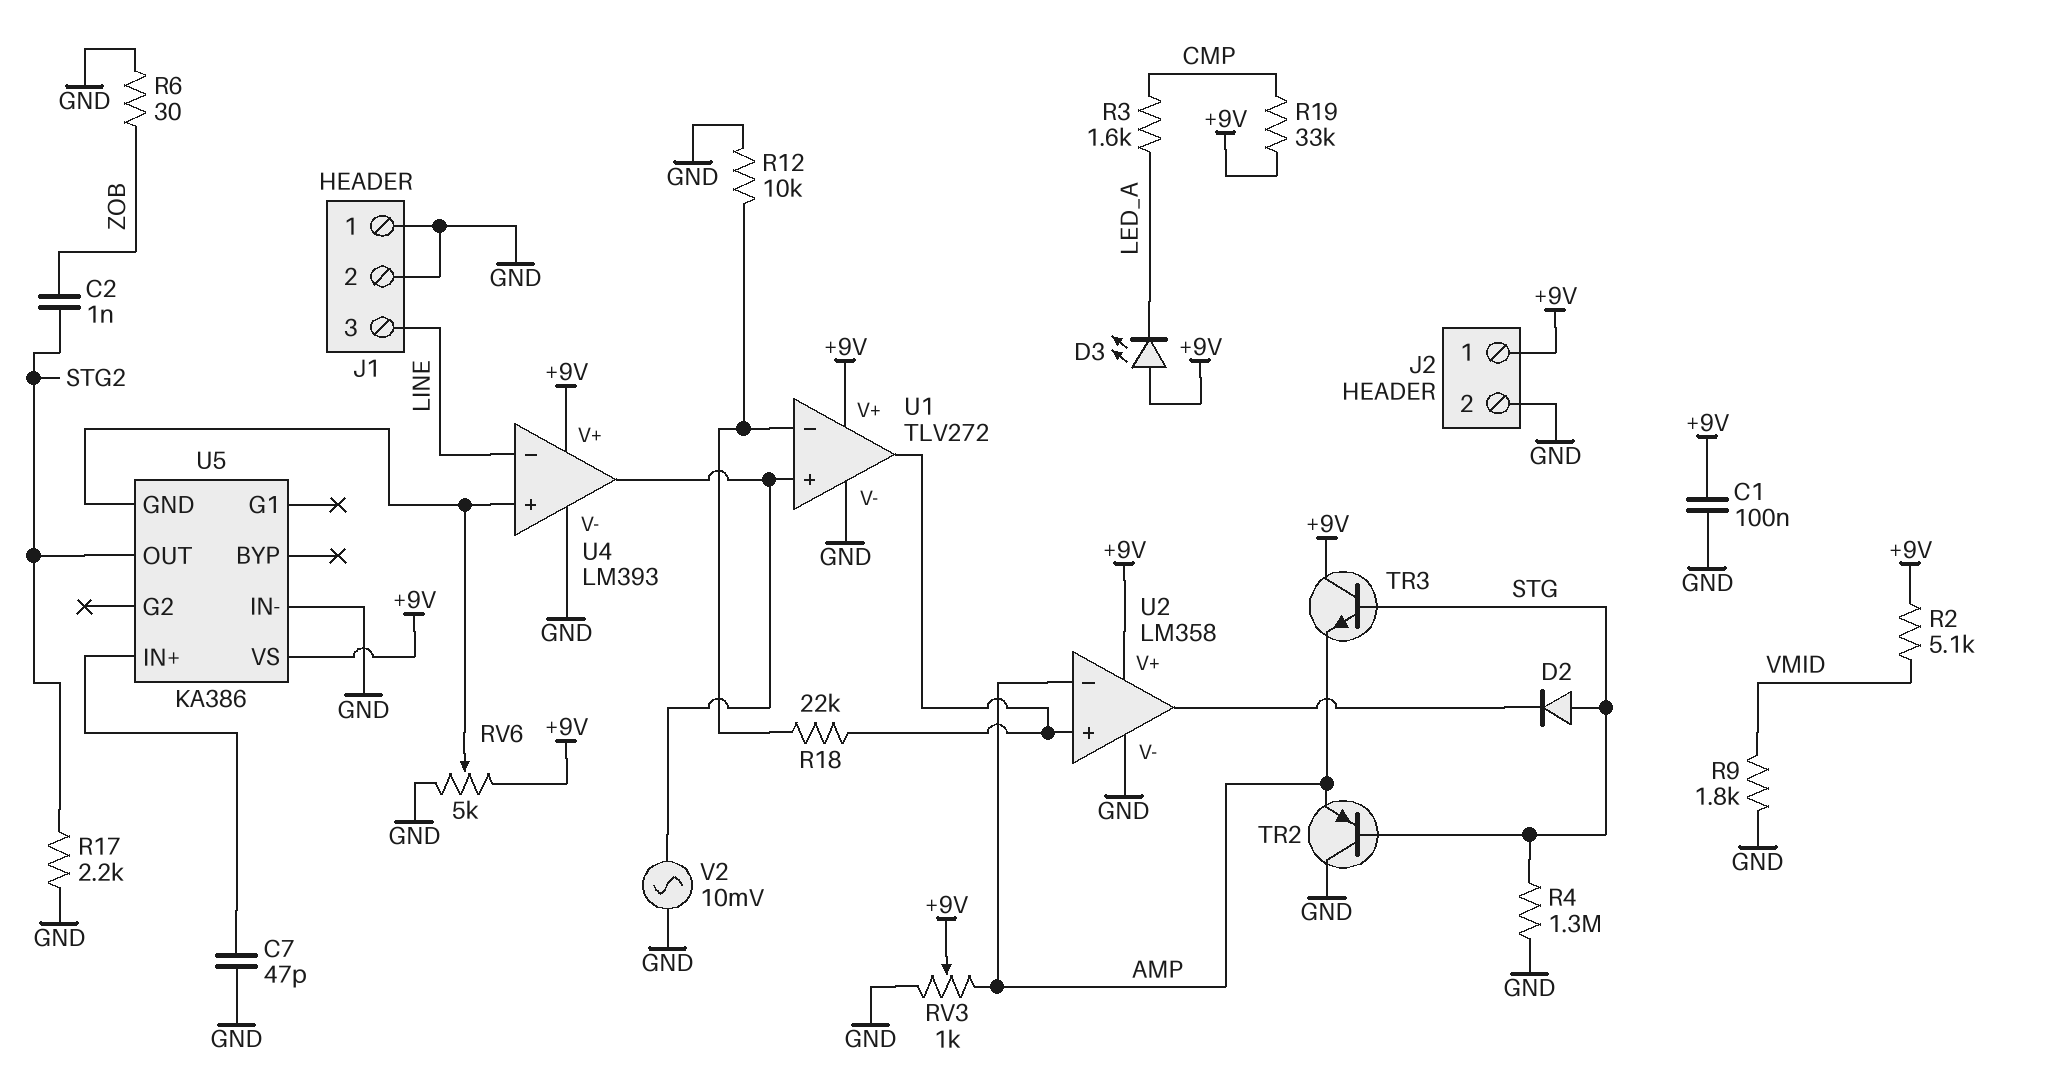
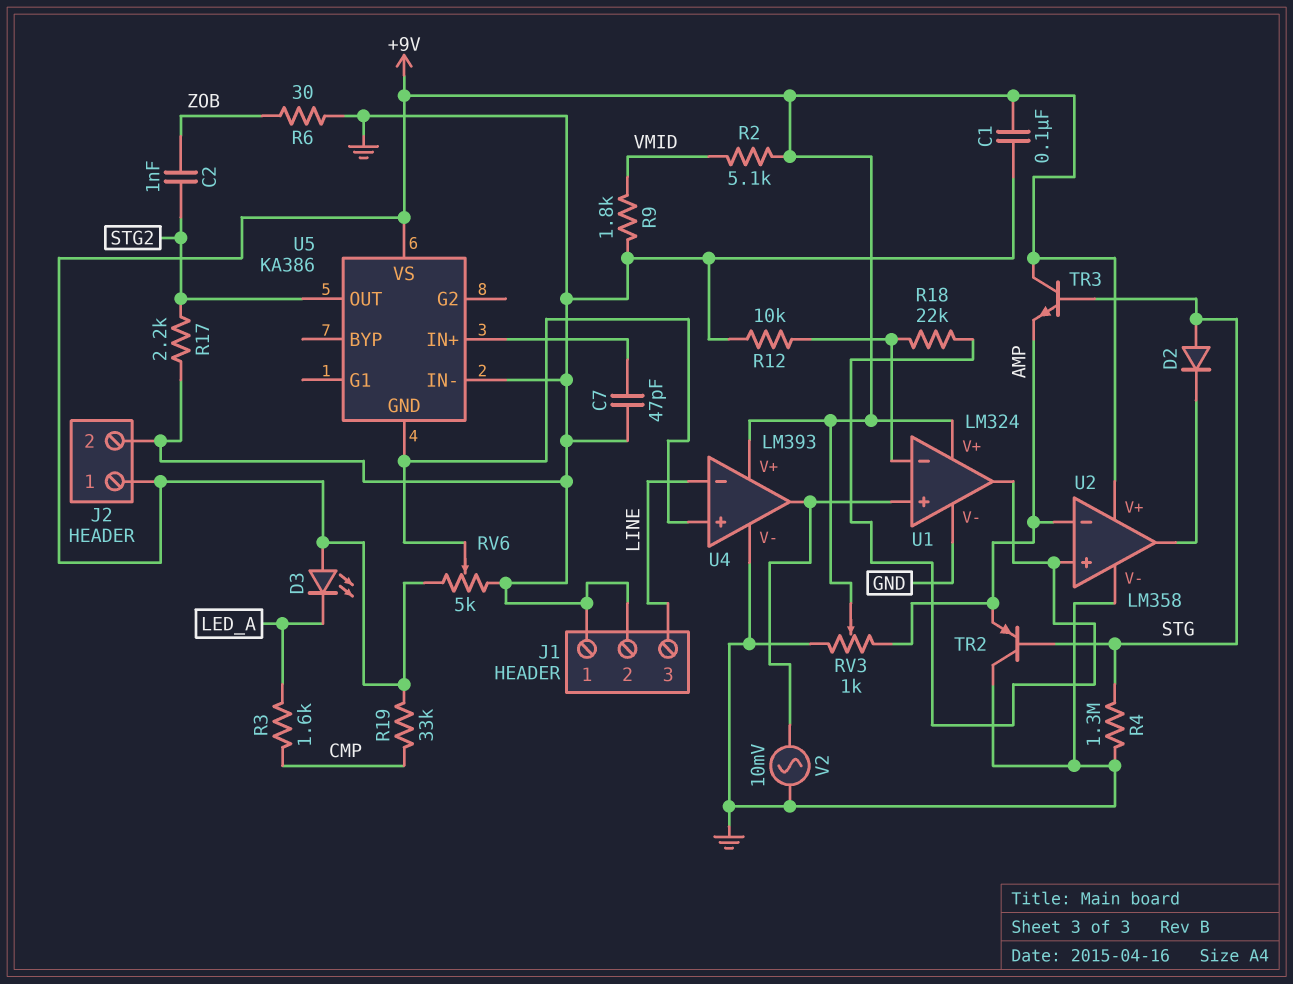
U1: TLV272 -> LM324

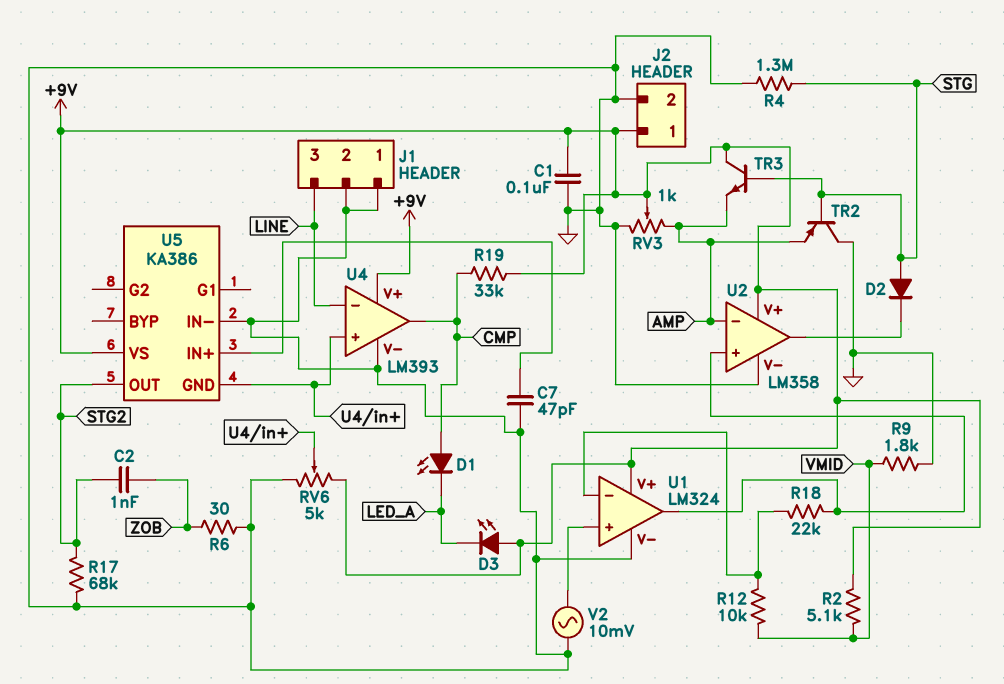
D1: none -> LED (A CMP, K LED_A)
R3: 1.6k (CMP, LED_A) -> none
R12: 10k (GND, U1/in-) -> 10k (U1/in-, VMID)
R17: 2.2k (GND, STG2) -> 68k (GND, STG2)
U4 pin out: U1/in+ -> CMP

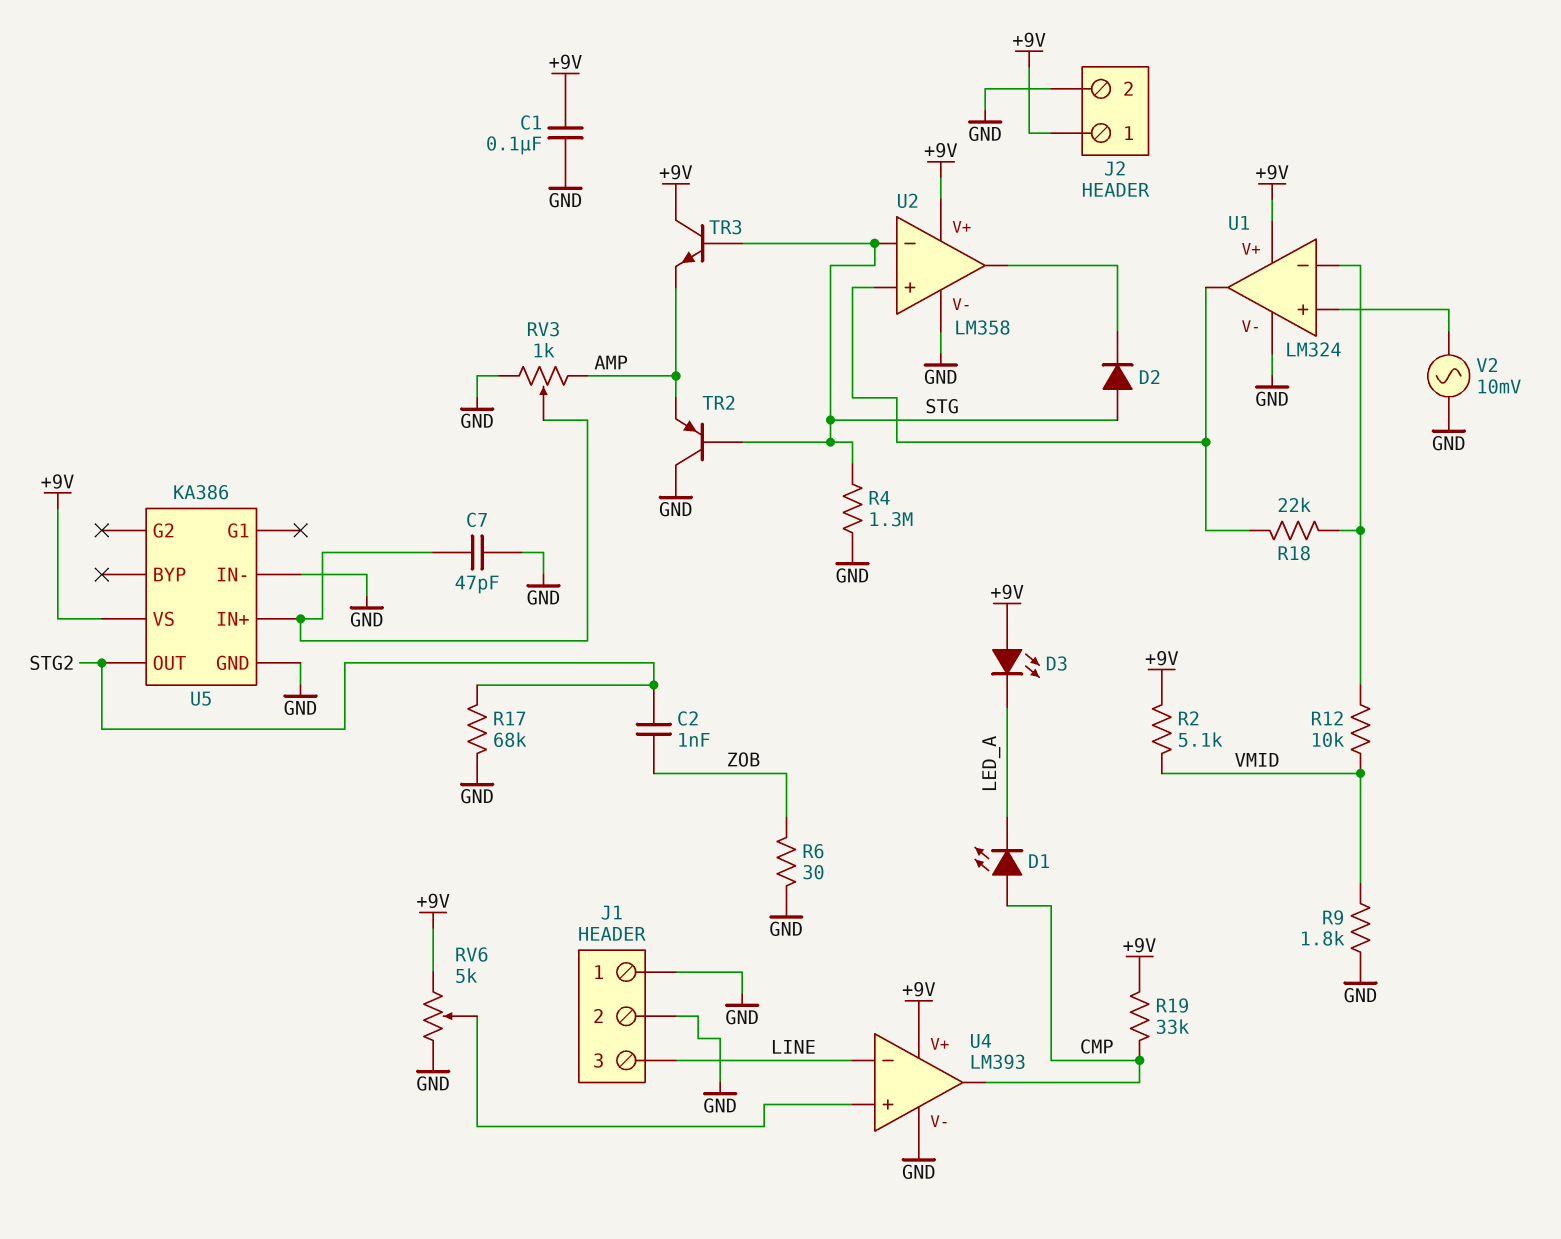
RV3: 1k (AMP, GND, wiper +9V) -> 1k (AMP, GND, wiper U5/IN+)
U2 pin in-: AMP -> STG
U5 pin GND: U4/in+ -> GND

